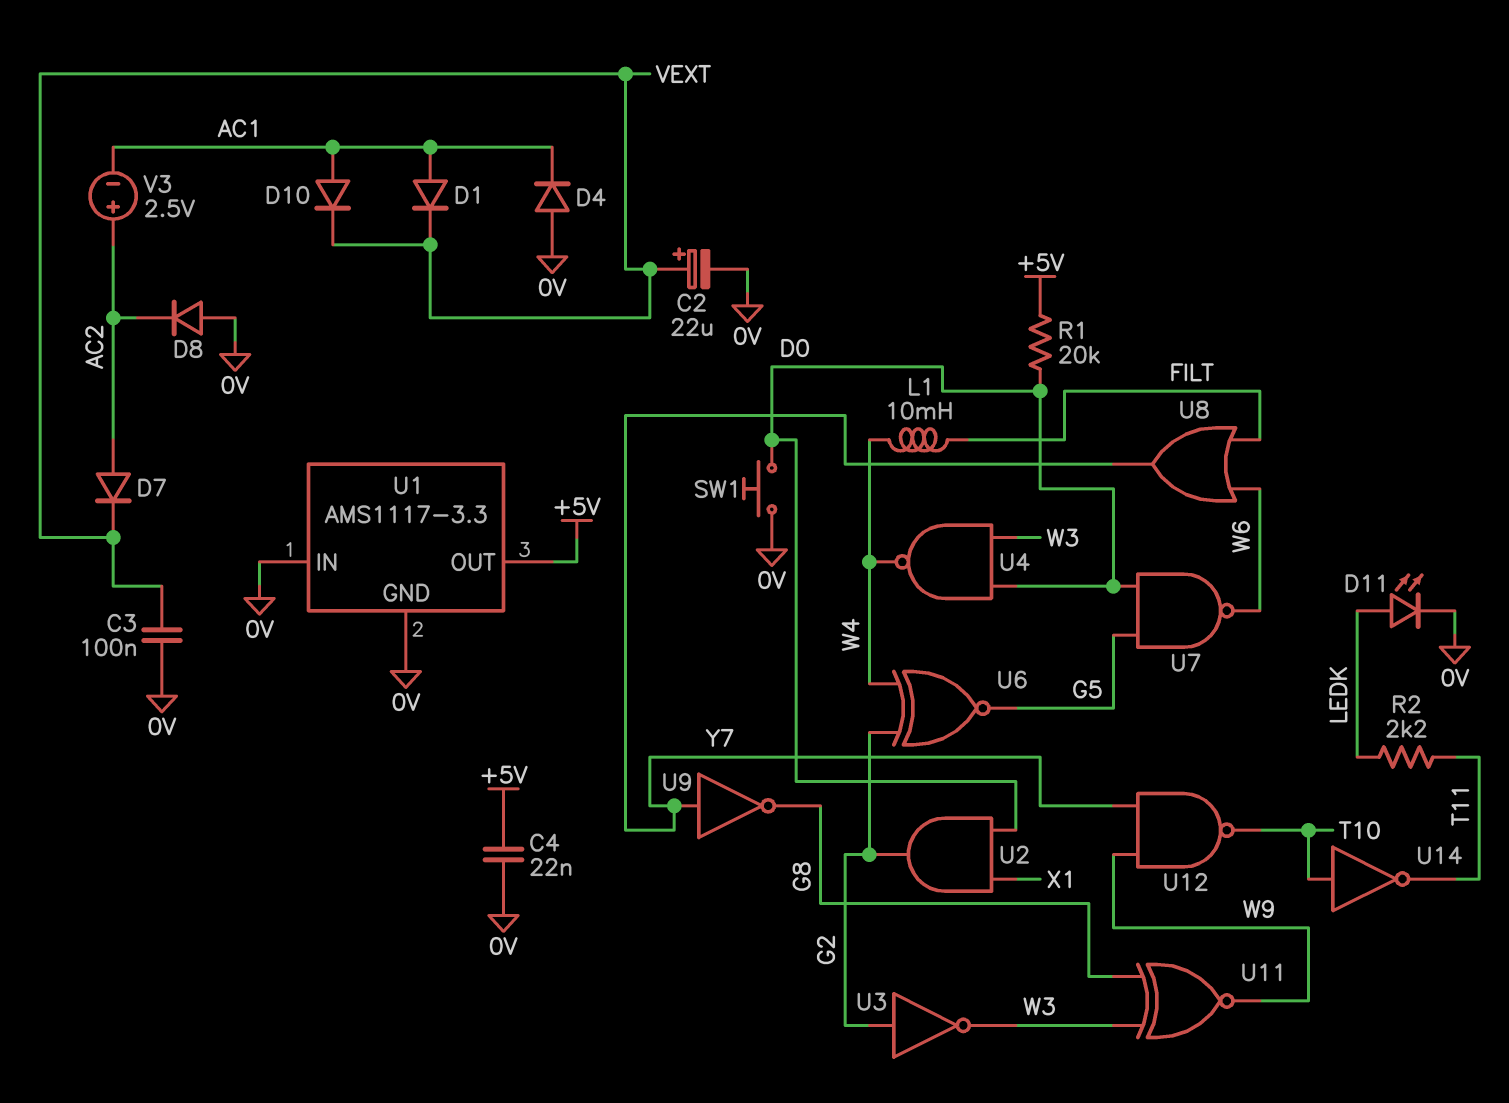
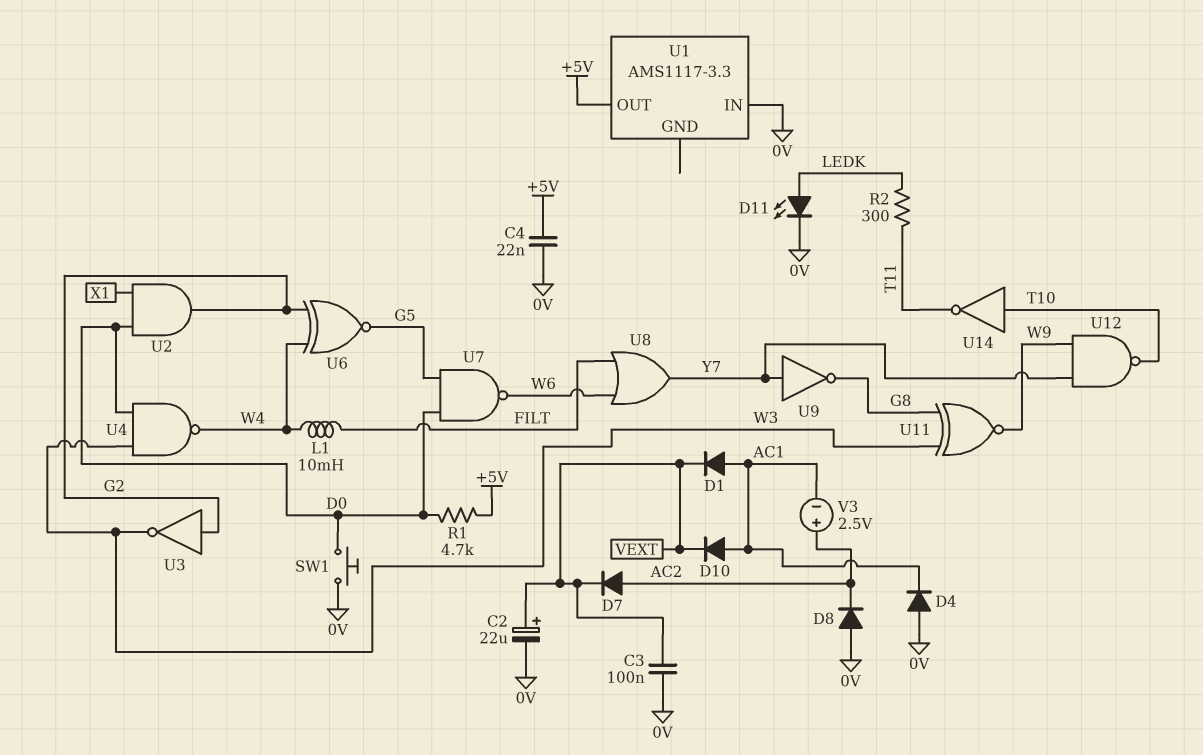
R1: 20k (+5V, D0) -> 4.7k (+5V, D0)
R2: 2.2k (LEDK, T11) -> 300 (LEDK, T11)
U1 pin GND: 0V -> none

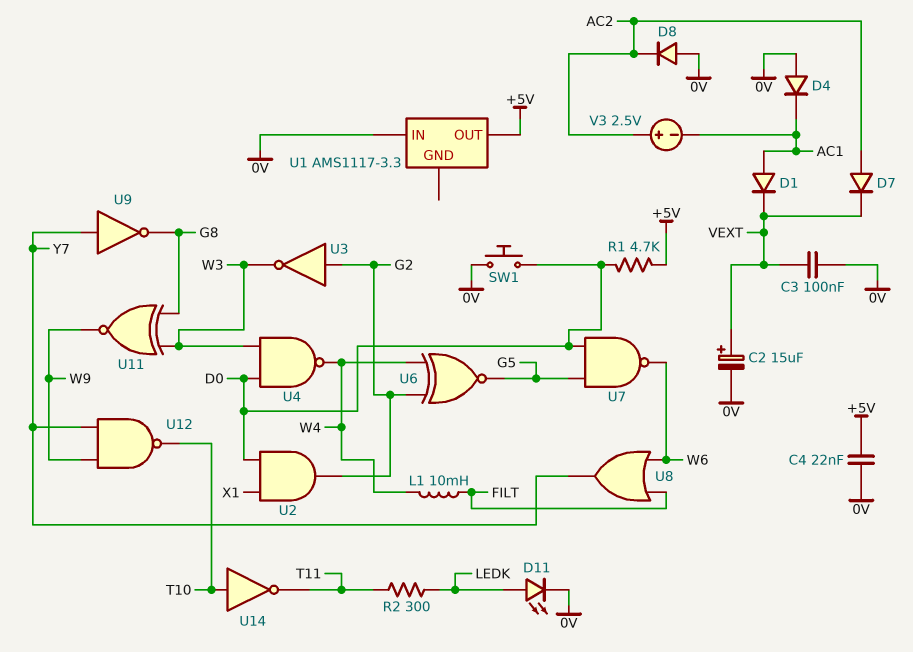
C2: 22uF (plus VEXT, minus 0V) -> 15uF (plus VEXT, minus 0V)
D10: diode (A AC1, K VEXT) -> none

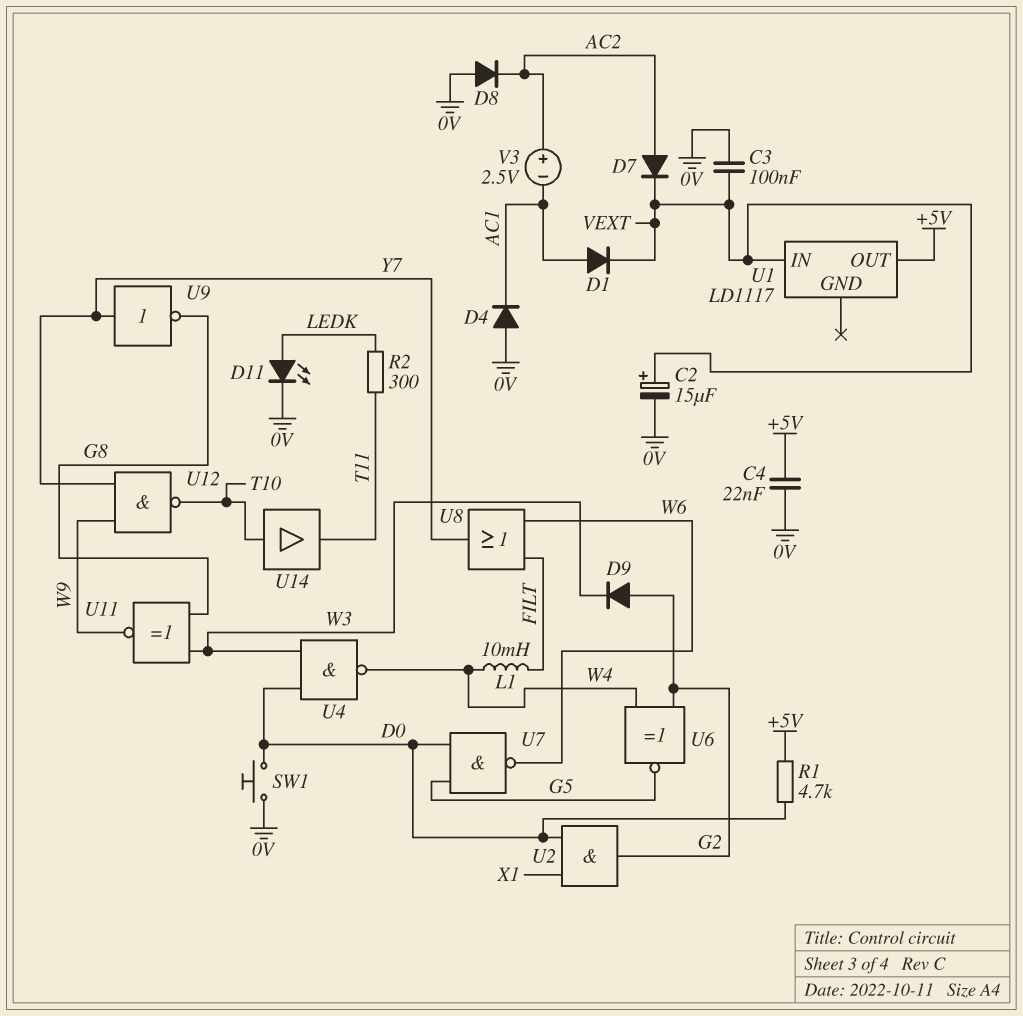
D9: none -> diode (A G2, K W3)
U1: AMS1117-3.3 -> LD1117
U1 pin IN: 0V -> VEXT
U3: NOT (in G2, out W3) -> none
U14: NOT (in T10, out T11) -> buffer (in T10, out T11)

